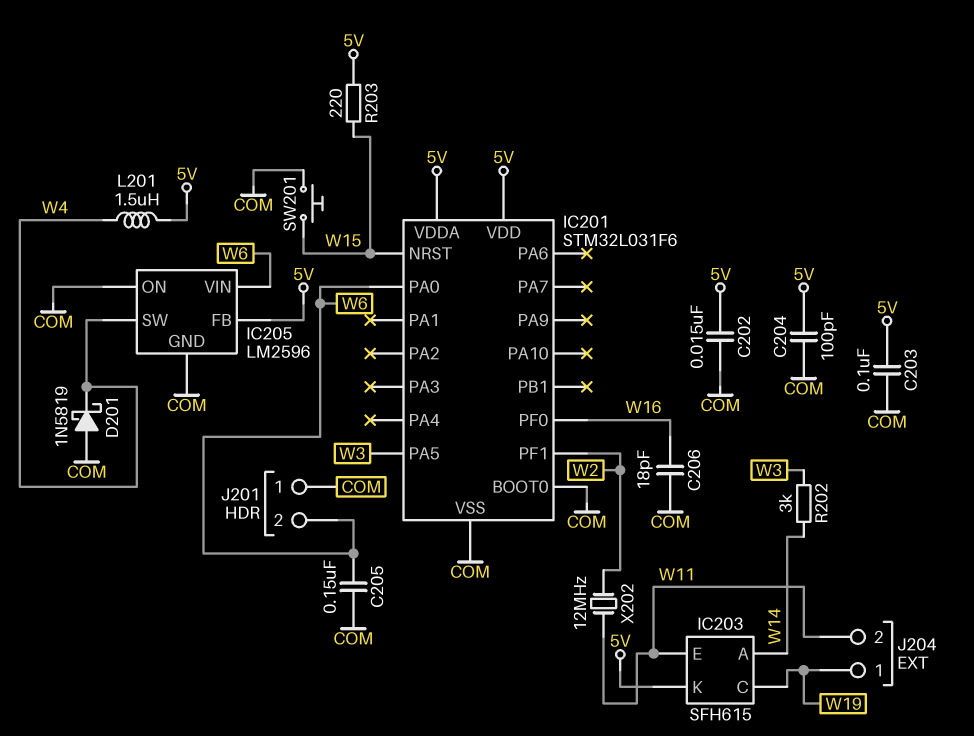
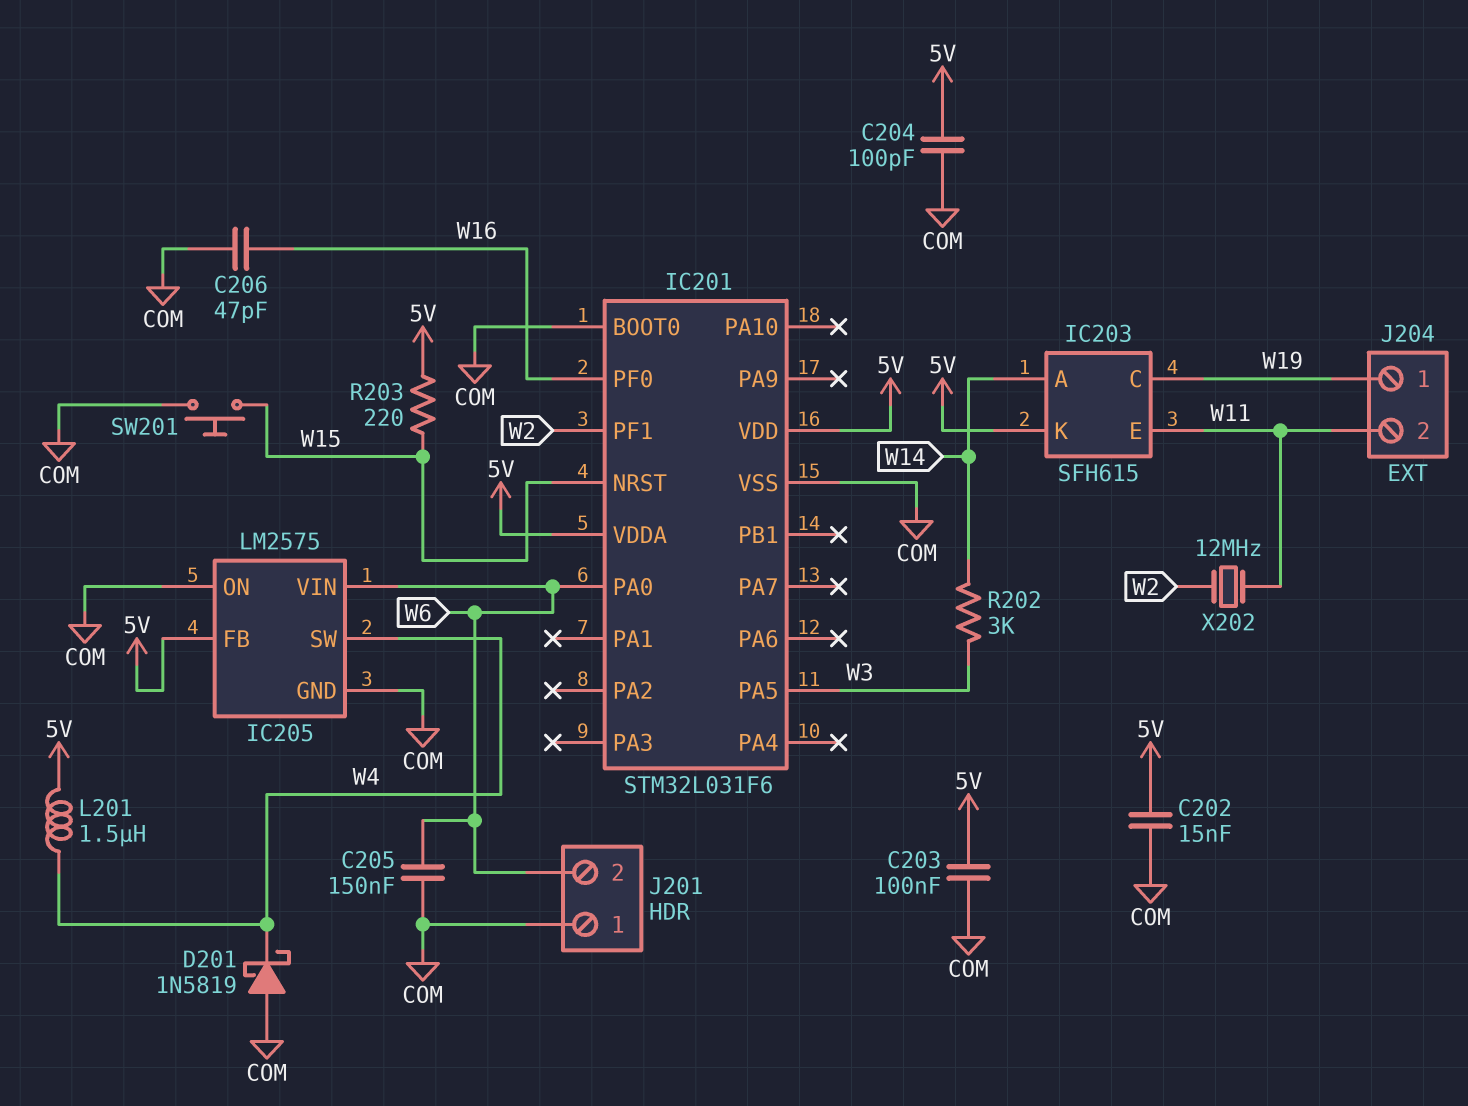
C206: 18pF (COM, W16) -> 47pF (COM, W16)
IC205: LM2596 -> LM2575

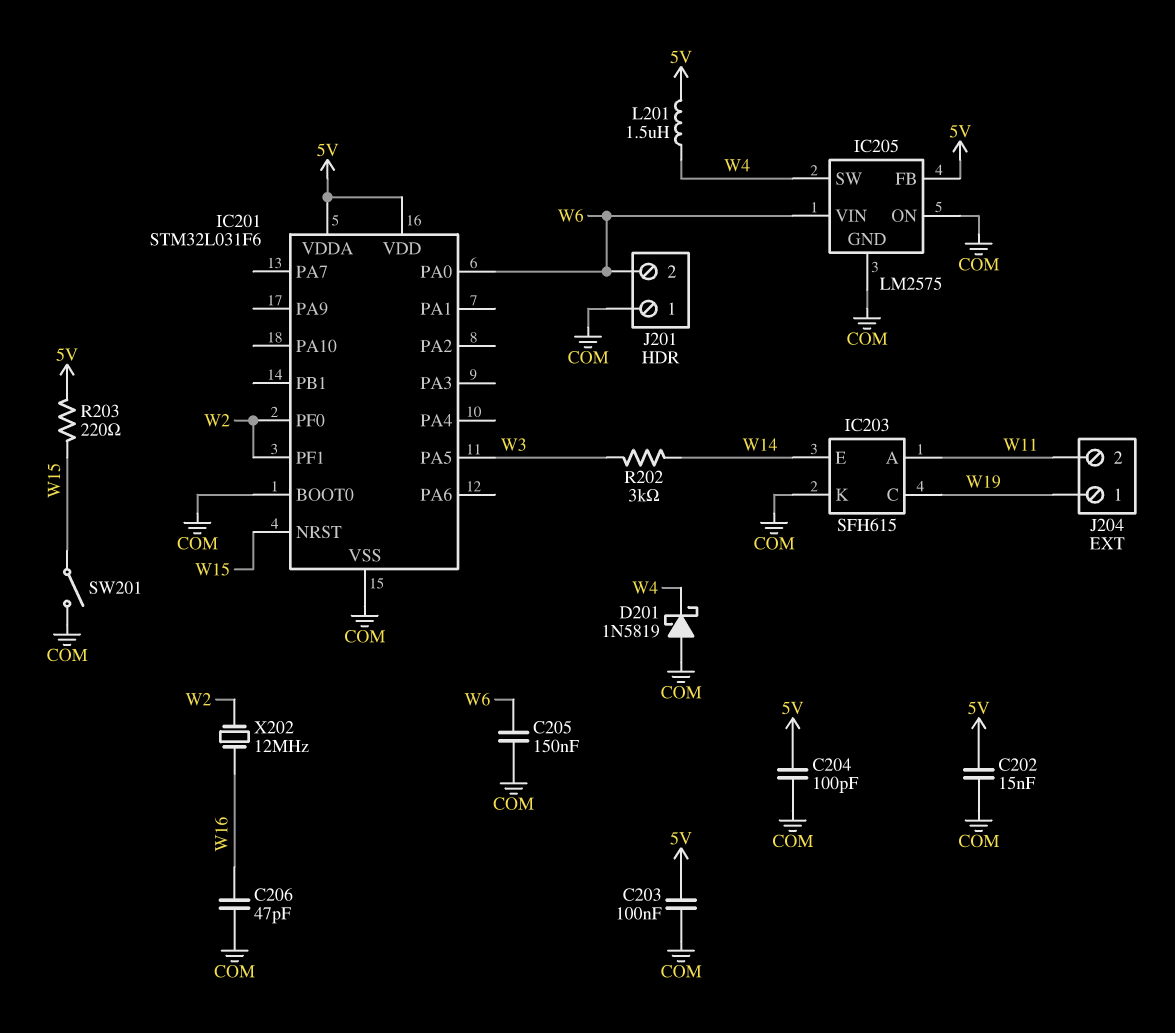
IC201 pin PF0: W16 -> W2
IC203 pin A: W14 -> W11
IC203 pin E: W11 -> W14
IC203 pin K: 5V -> COM
SW201: button (COM, W15) -> switch (COM, W15)
X202: 12MHz (W2, W11) -> 12MHz (W2, W16)

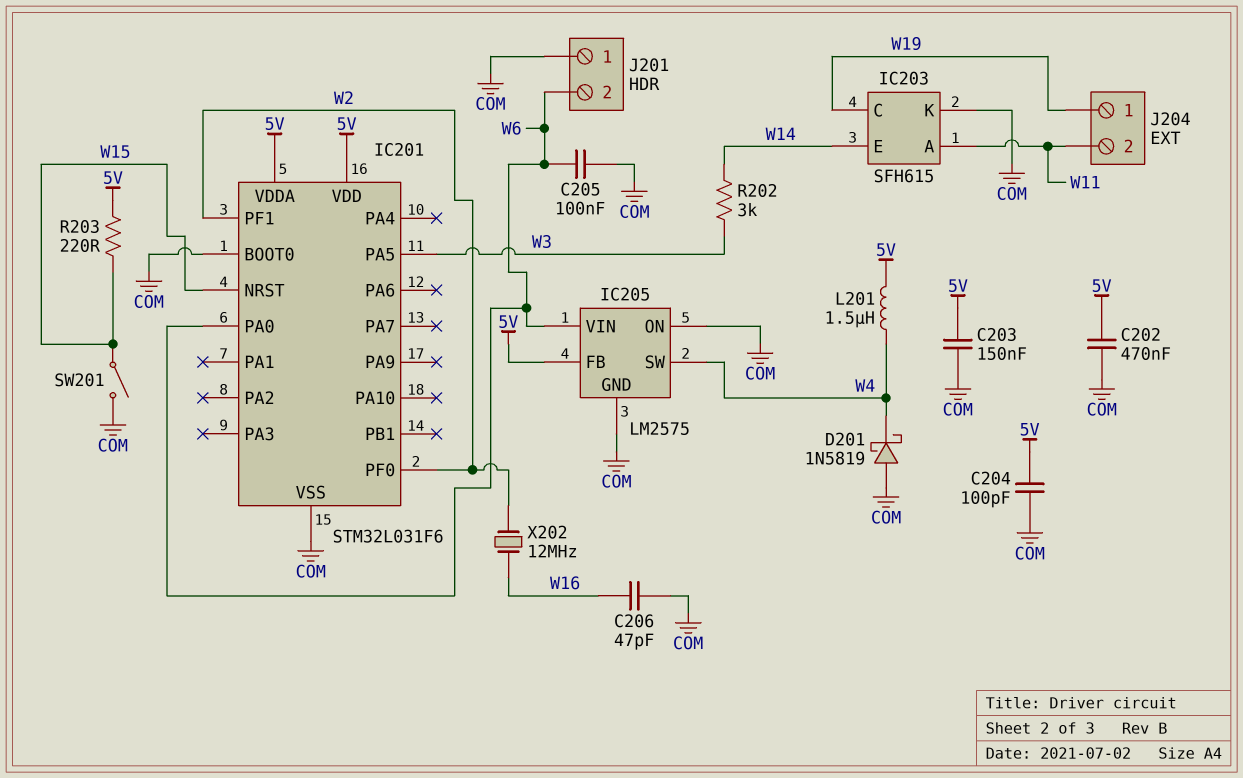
C202: 15nF (5V, COM) -> 470nF (5V, COM)
C203: 100nF (5V, COM) -> 150nF (5V, COM)
C205: 150nF (COM, W6) -> 100nF (COM, W6)

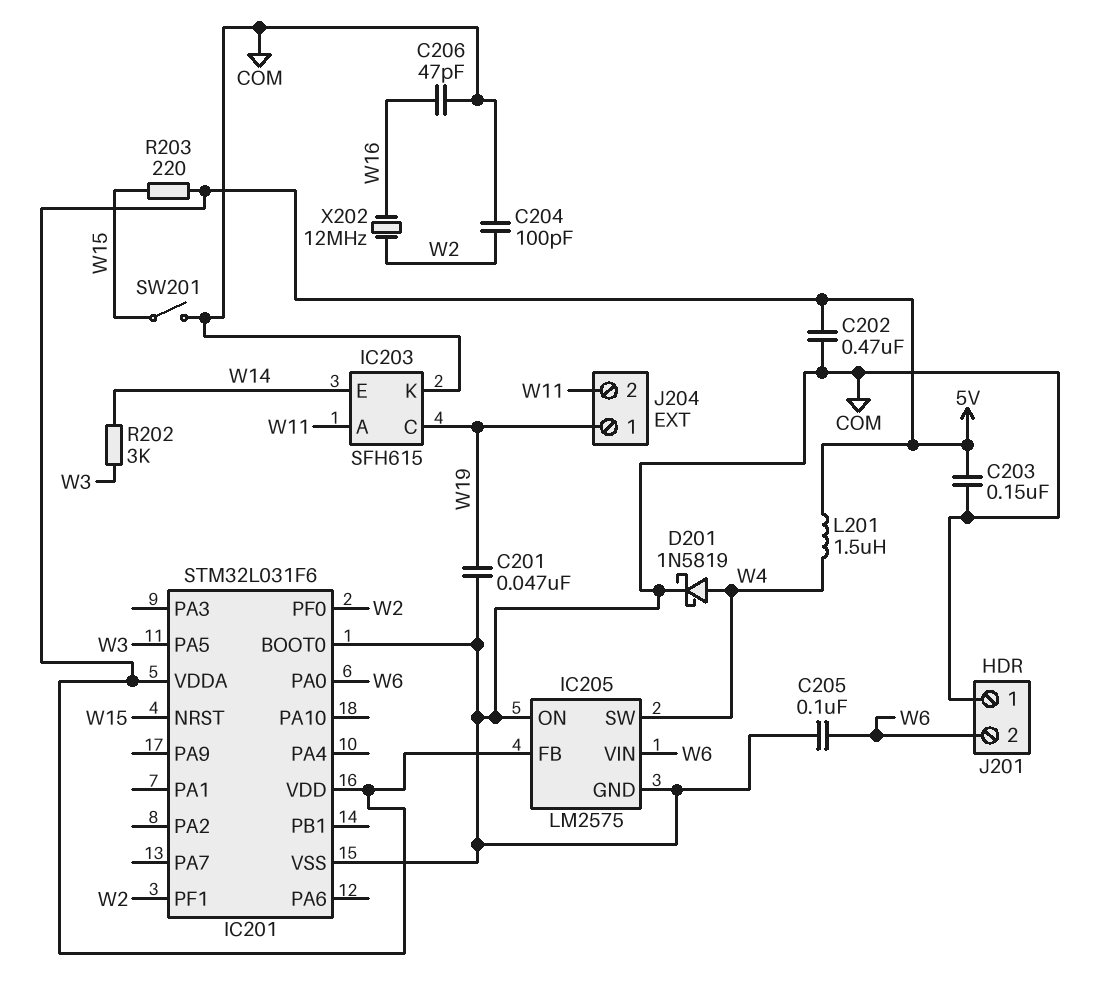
C201: none -> 47nF (COM, W19)
C204: 100pF (5V, COM) -> 100pF (COM, W2)
D201: schottky 1N5819 (A COM, K W4) -> schottky 1N5819 (A W4, K COM)

